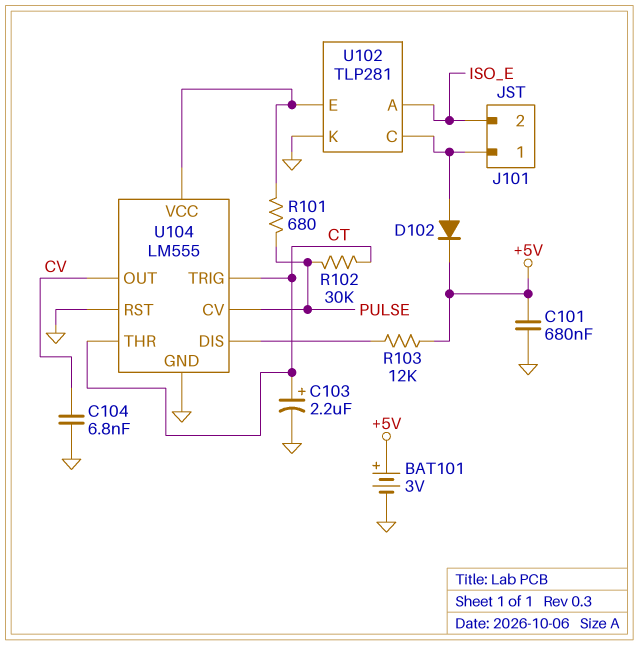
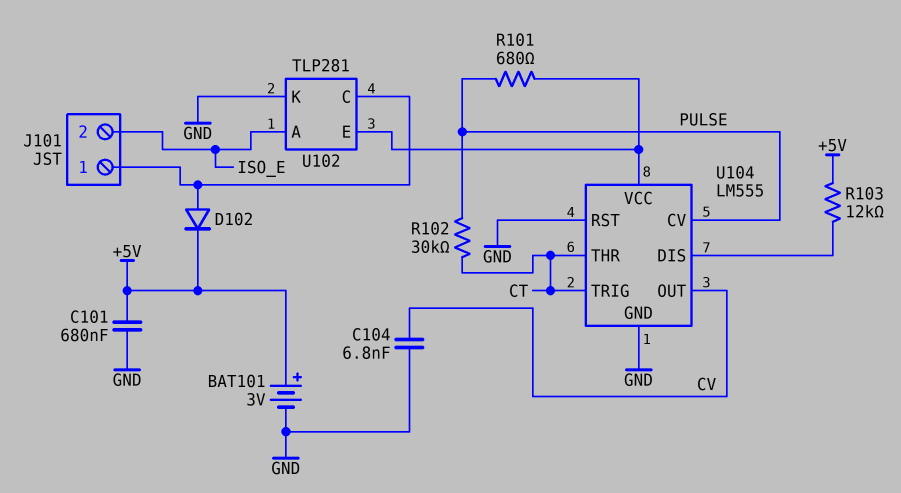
C103: 2.2uF (plus CT, minus GND) -> none

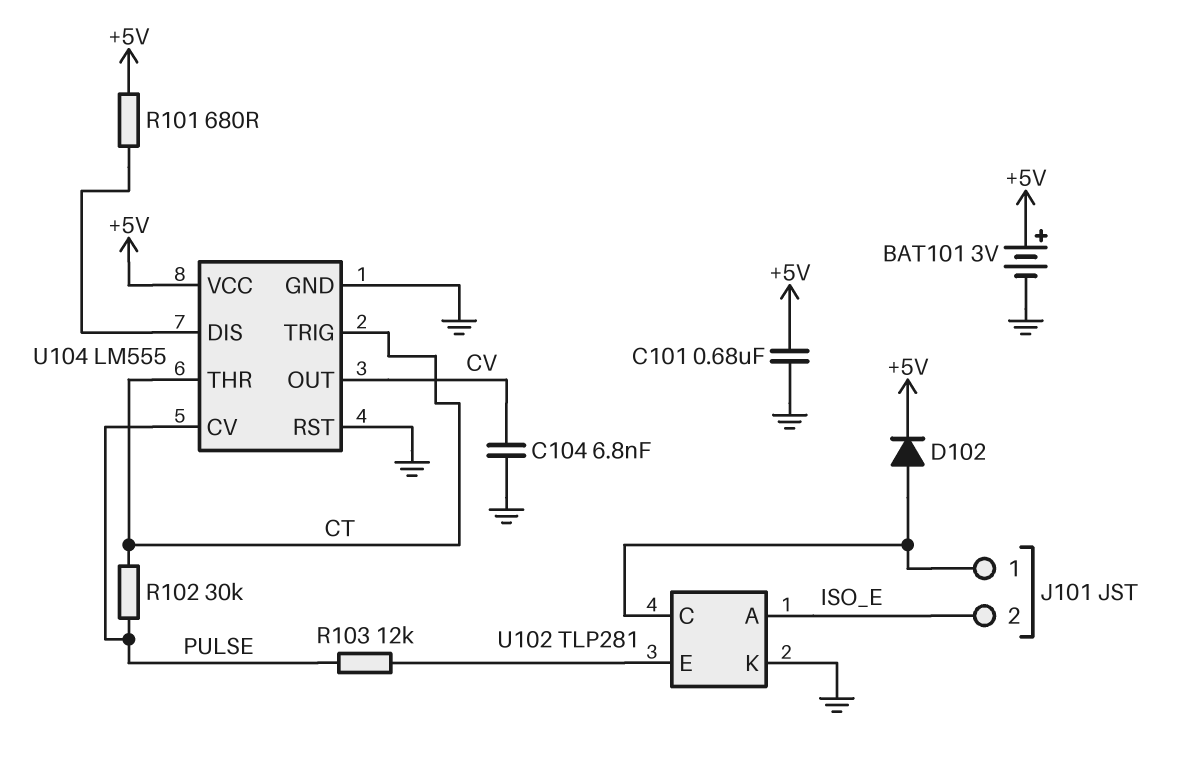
R101: 680 (PULSE, U102/E) -> 680 (+5V, U104/DIS)
R103: 12k (+5V, U104/DIS) -> 12k (PULSE, U102/E)
U104 pin VCC: U102/E -> +5V

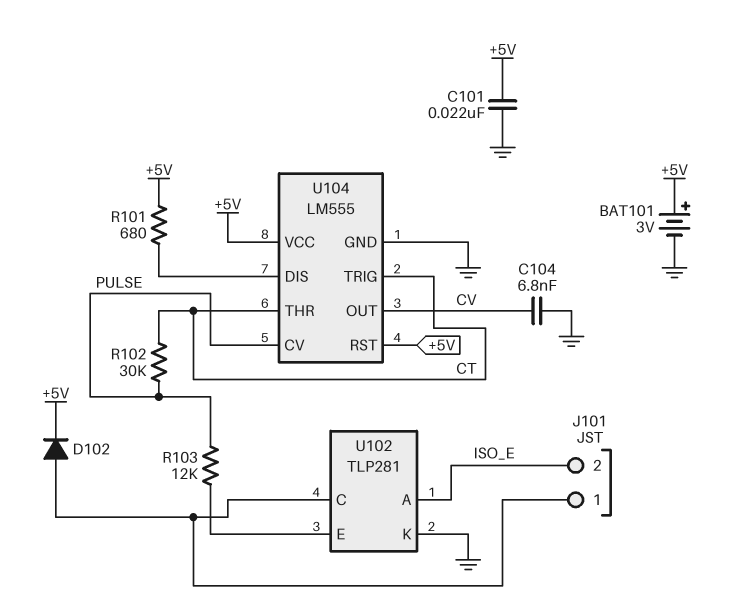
C101: 680nF (+5V, GND) -> 22nF (+5V, GND)
U104 pin RST: GND -> +5V

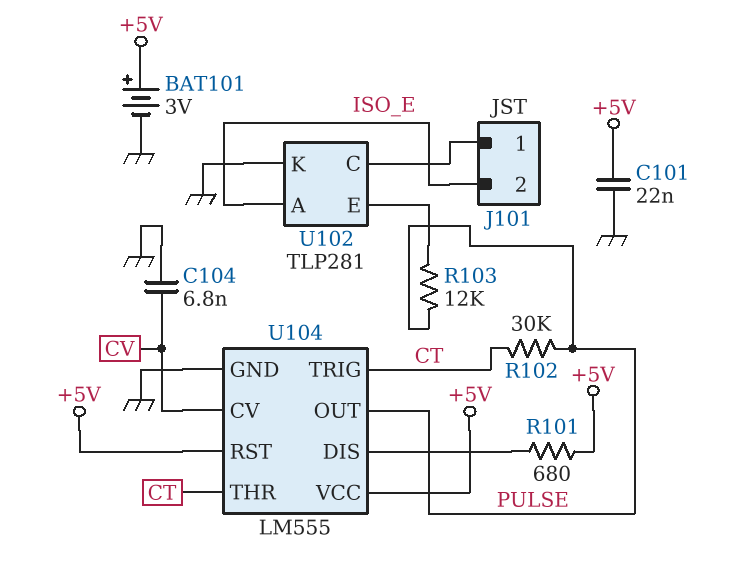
D102: diode (A J101/1, K +5V) -> none
U104 pin CV: PULSE -> CV
U104 pin OUT: CV -> PULSE

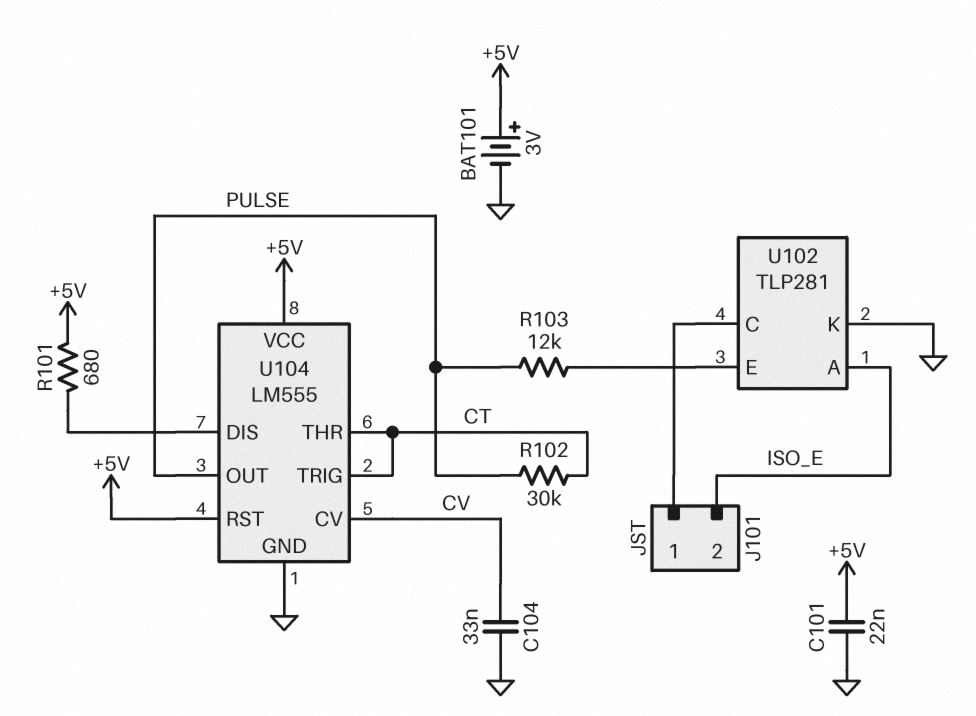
C104: 6.8nF (CV, GND) -> 33nF (CV, GND)

